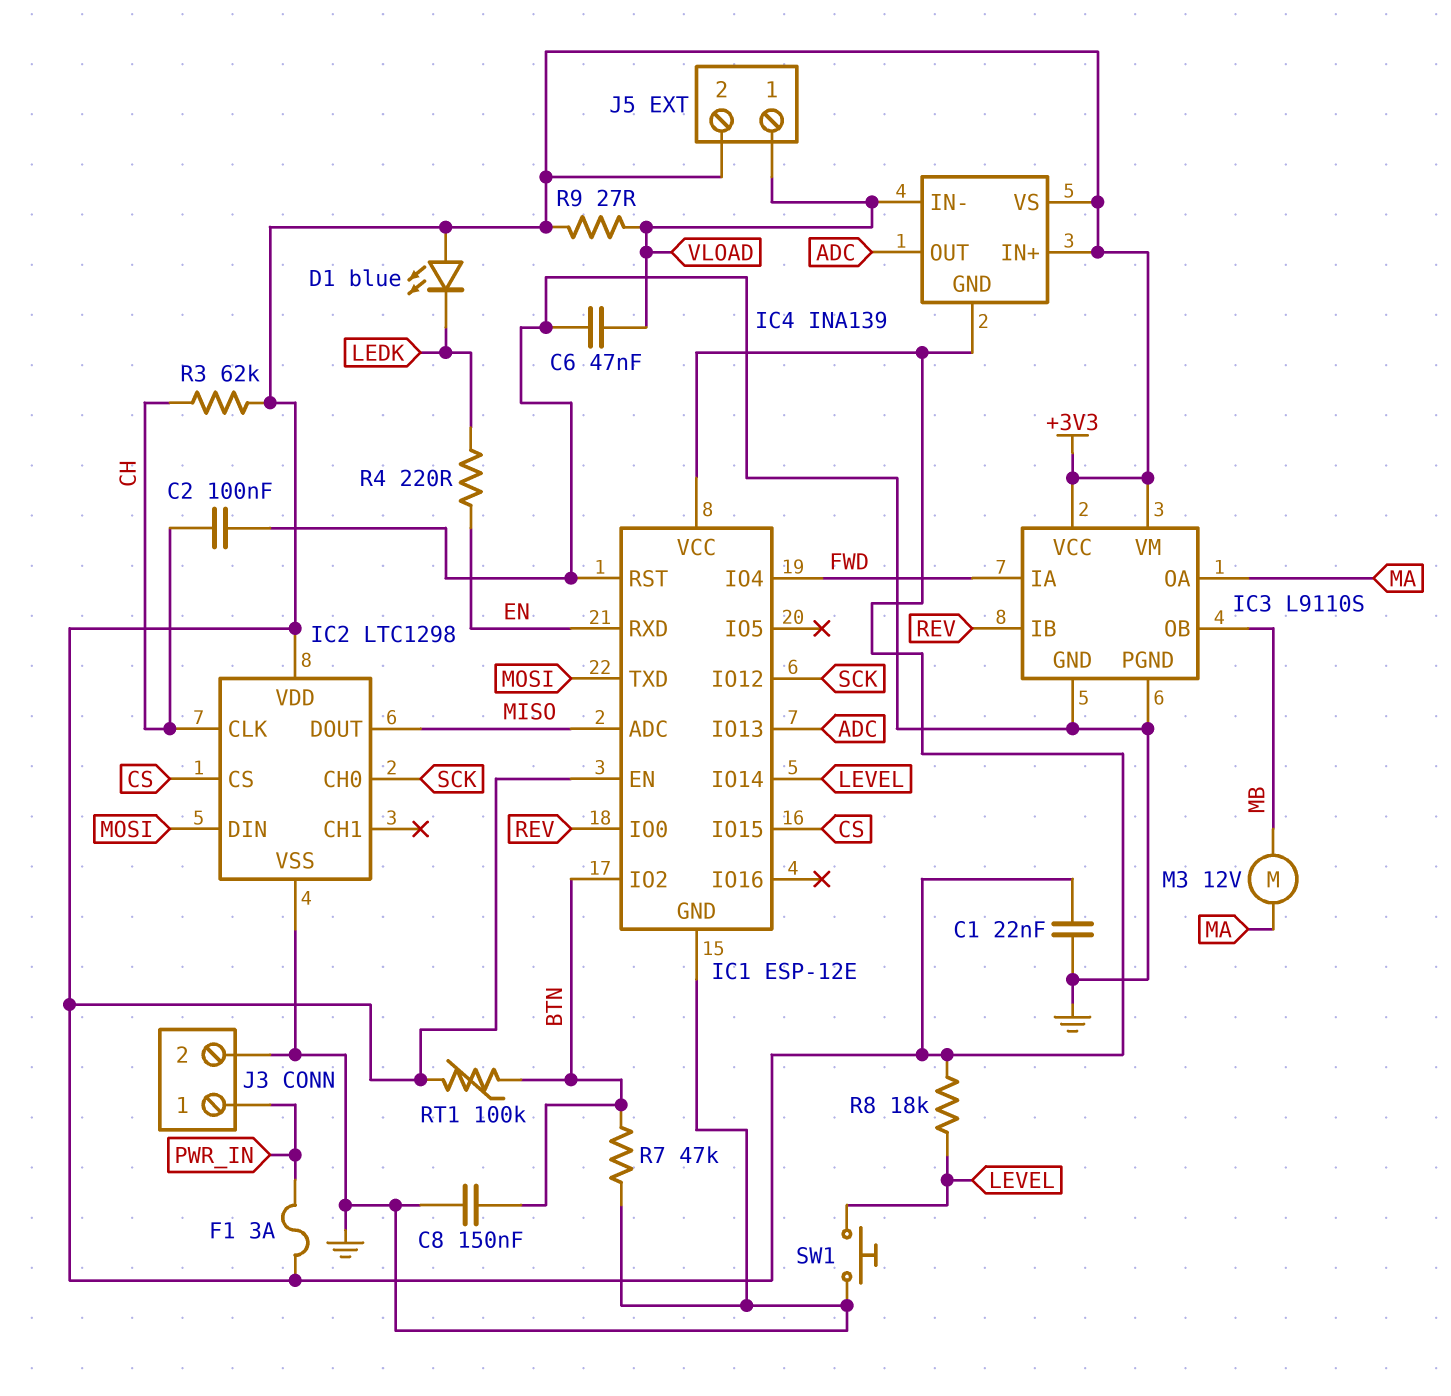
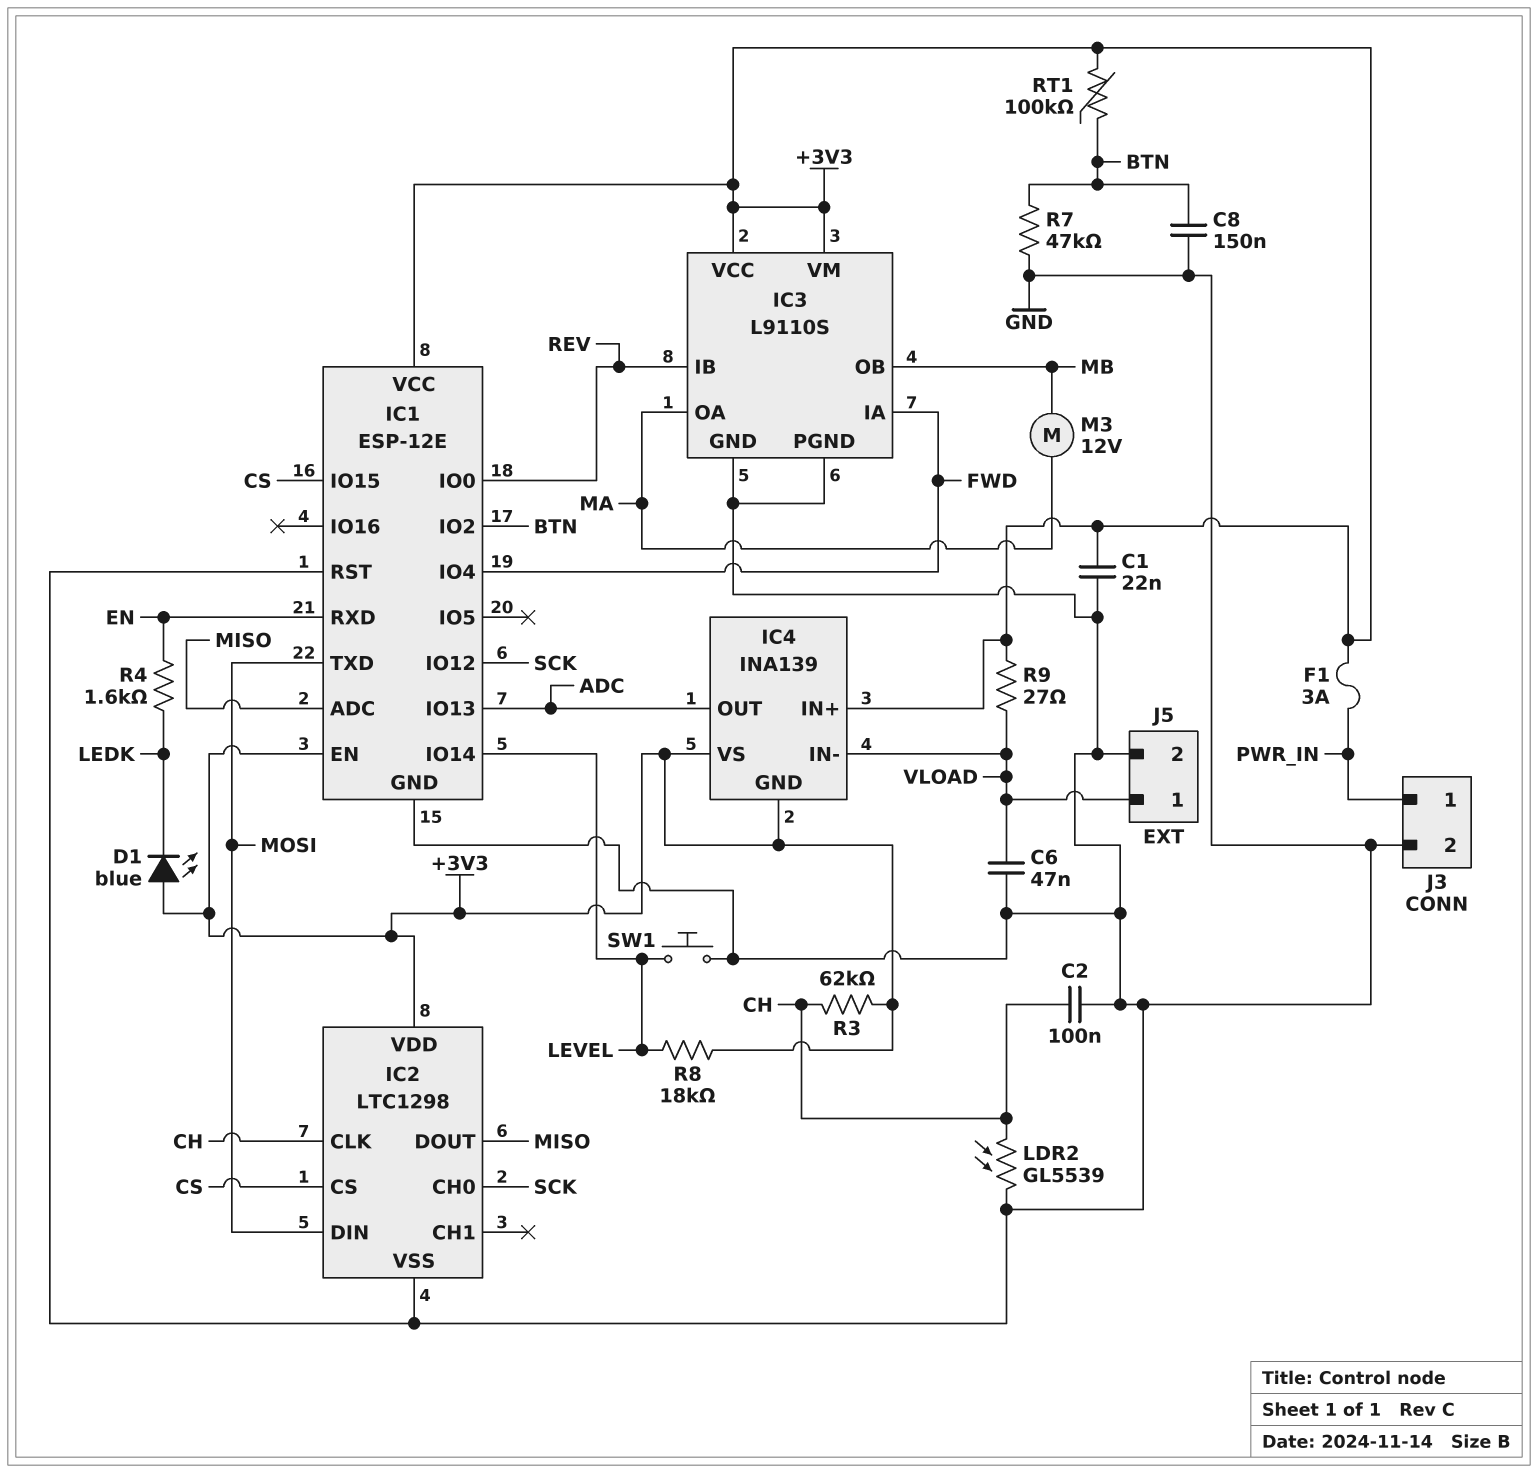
J5 pin 2: +3V3 -> GND
LDR2: none -> GL5539 (CH, GND)
R4: 220 (EN, LEDK) -> 1.6k (EN, LEDK)

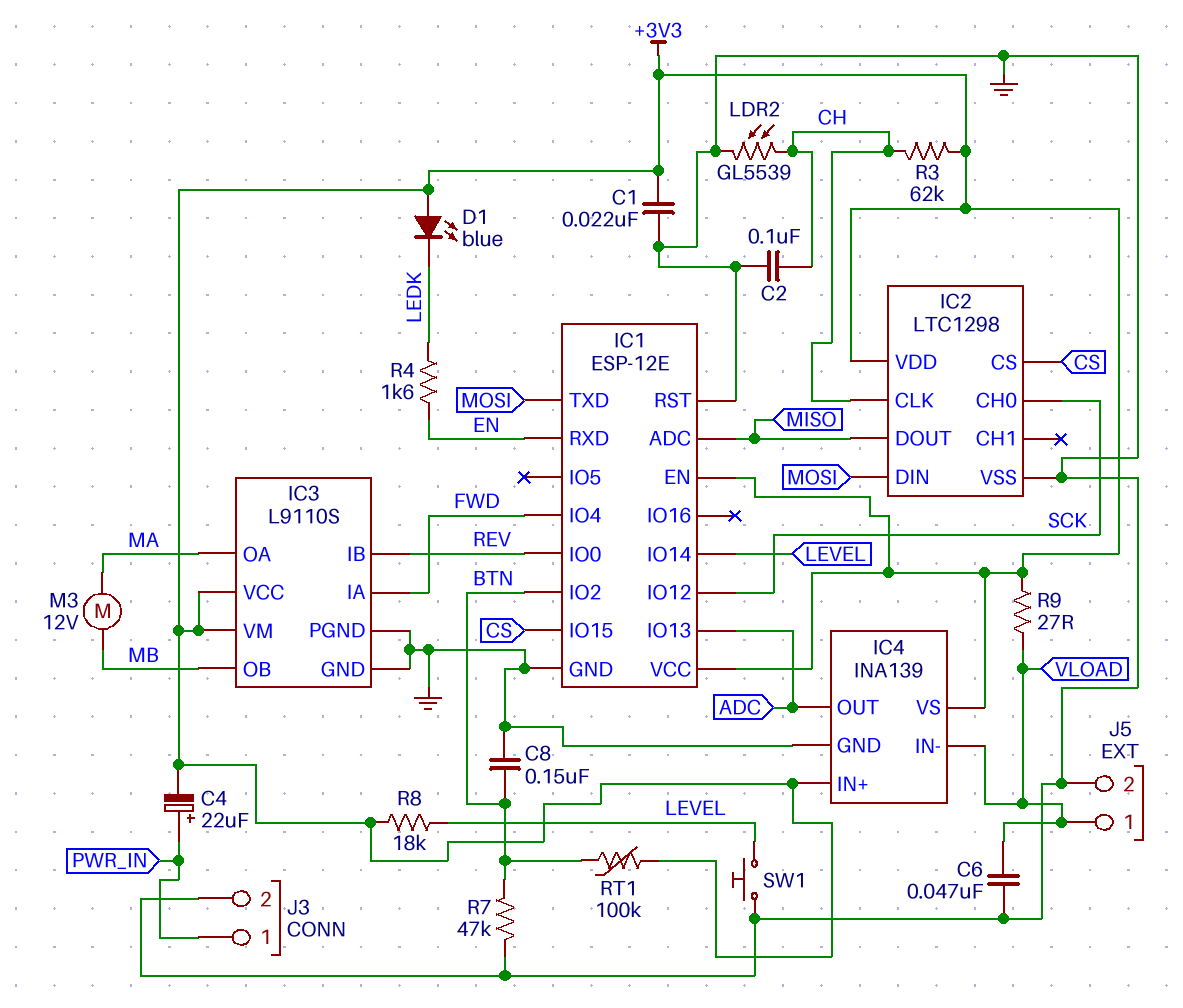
C4: none -> 22uF (plus PWR_IN, minus +3V3)
F1: 3A (+3V3, PWR_IN) -> none
IC4 pin GND: +3V3 -> GND

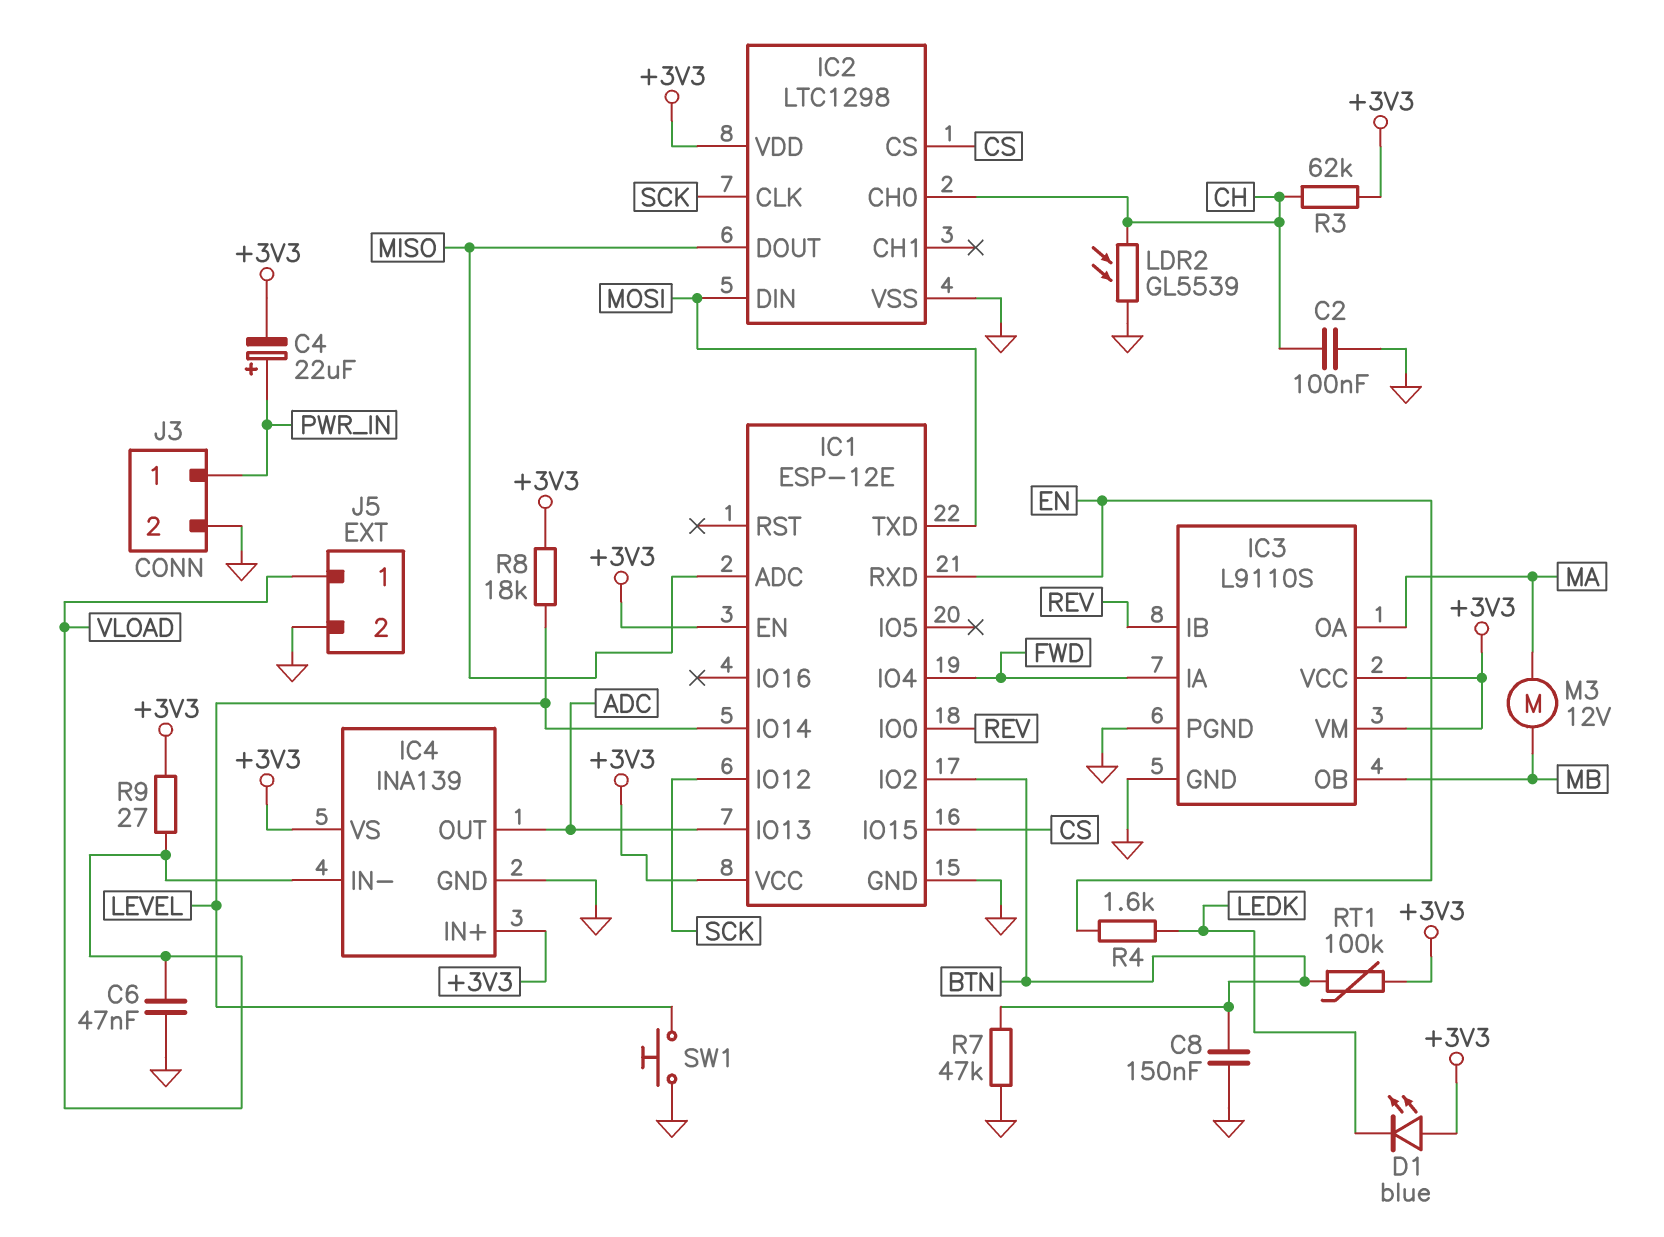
C1: 22nF (+3V3, GND) -> none
IC1 pin RST: GND -> none
IC2 pin CH0: SCK -> CH
IC2 pin CLK: CH -> SCK

